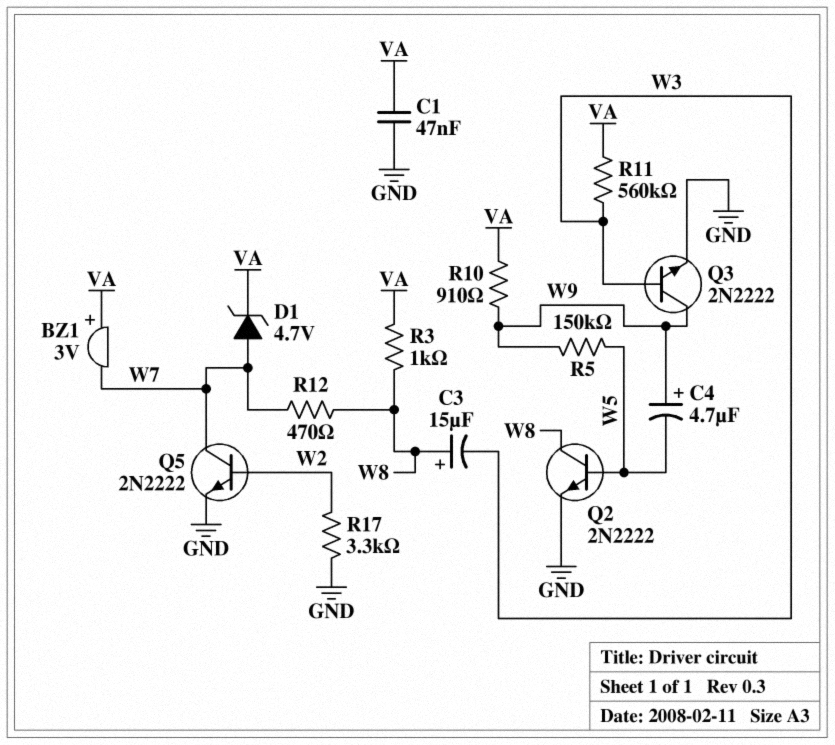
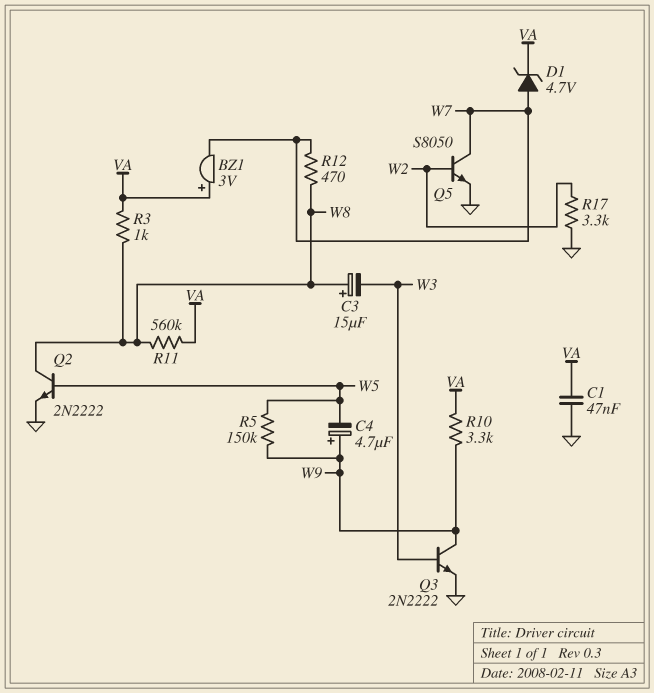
Q5: NPN 2N2222 (B W2, C W7, E GND) -> NPN S8050 (B W2, C W7, E GND)
R10: 910 (VA, W9) -> 3.3k (VA, W9)
R11: 560k (VA, W3) -> 560k (VA, W8)

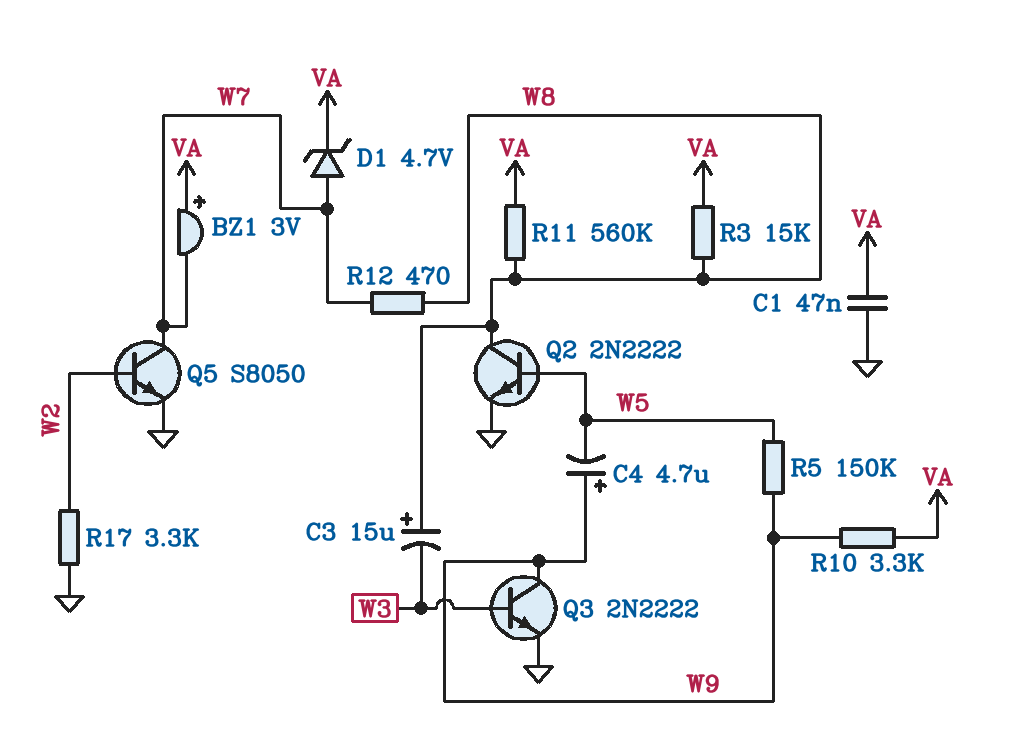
R3: 1k (VA, W8) -> 15k (VA, W8)

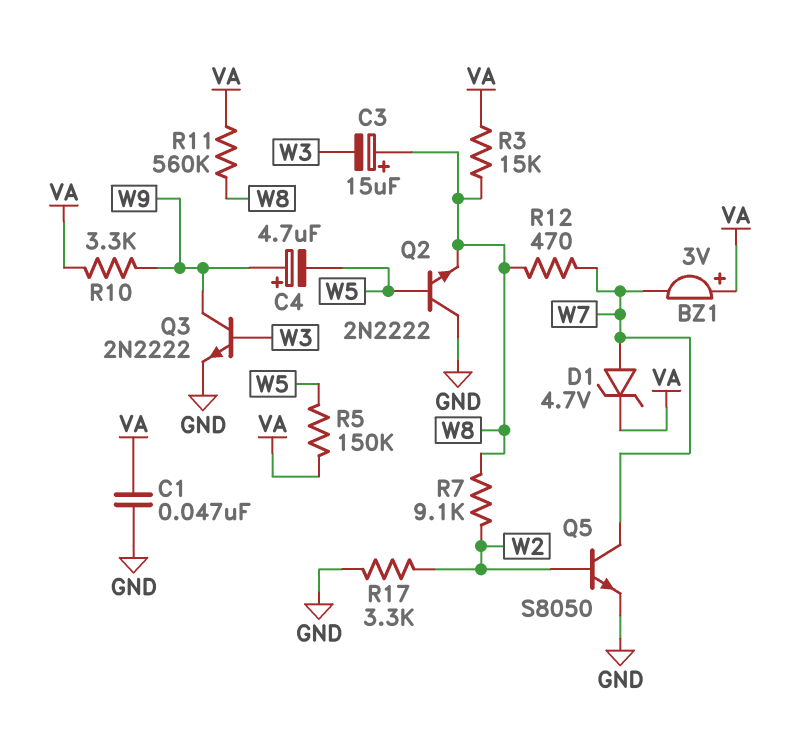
Q2: NPN 2N2222 (B W5, C W8, E GND) -> NPN 2N2222 (B W5, C GND, E W8)
R5: 150k (W5, W9) -> 150k (VA, W5)
R7: none -> 9.1k (W2, W8)

